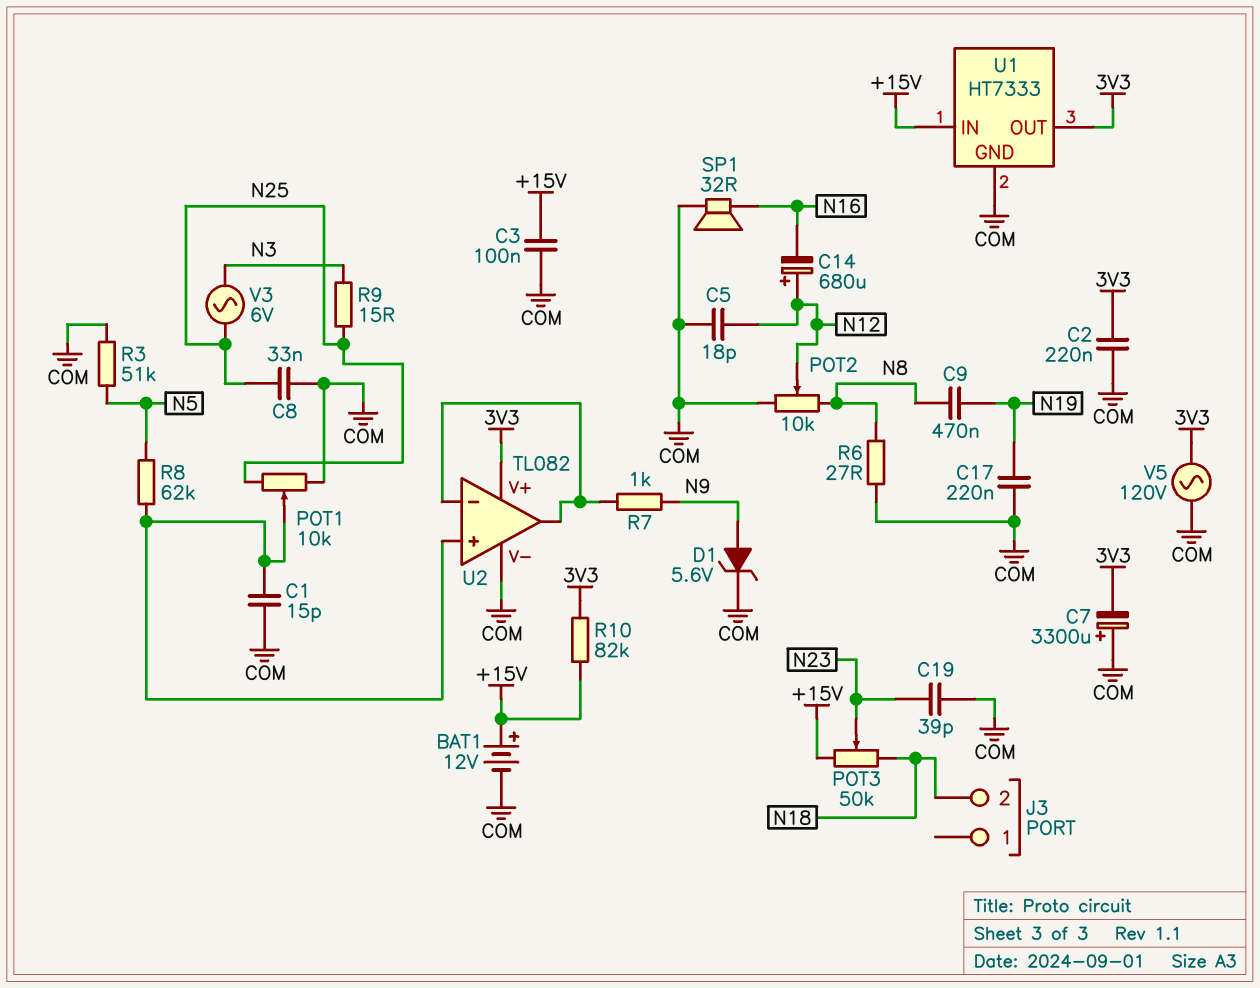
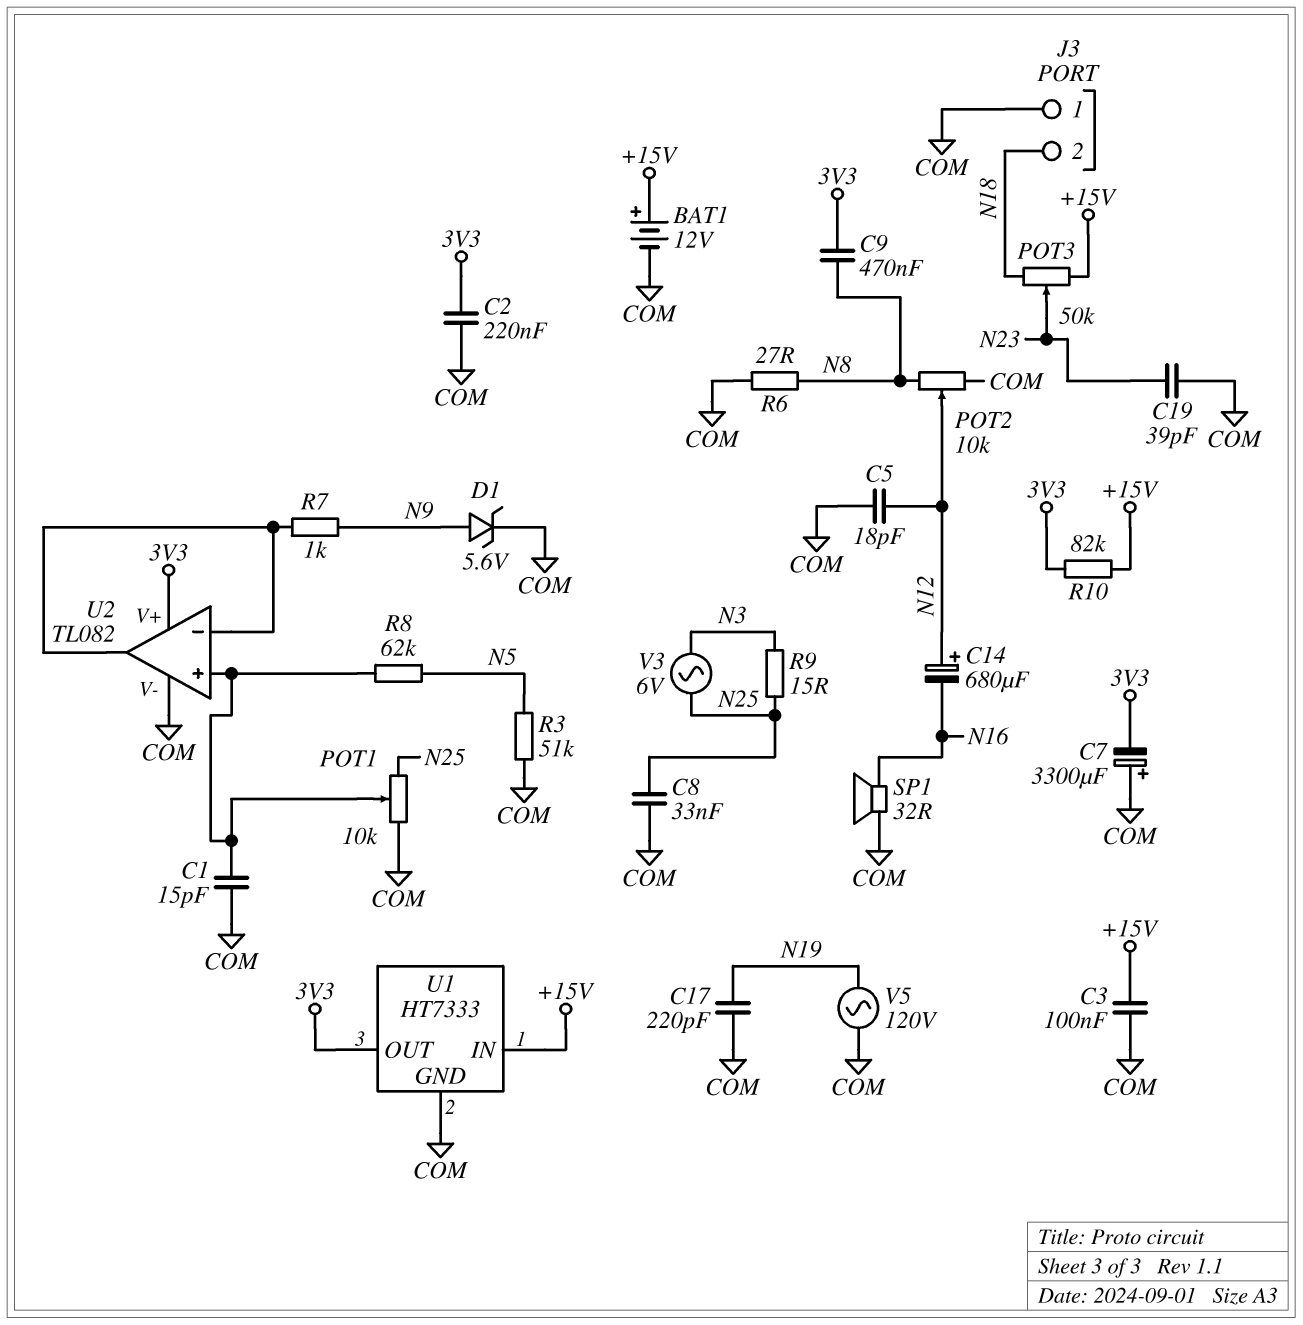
C9: 470nF (N8, N19) -> 470nF (3V3, N8)
C17: 220nF (COM, N19) -> 220pF (COM, N19)
J3 pin 1: none -> COM
V5: AC 120V (3V3, COM) -> AC 120V (COM, N19)

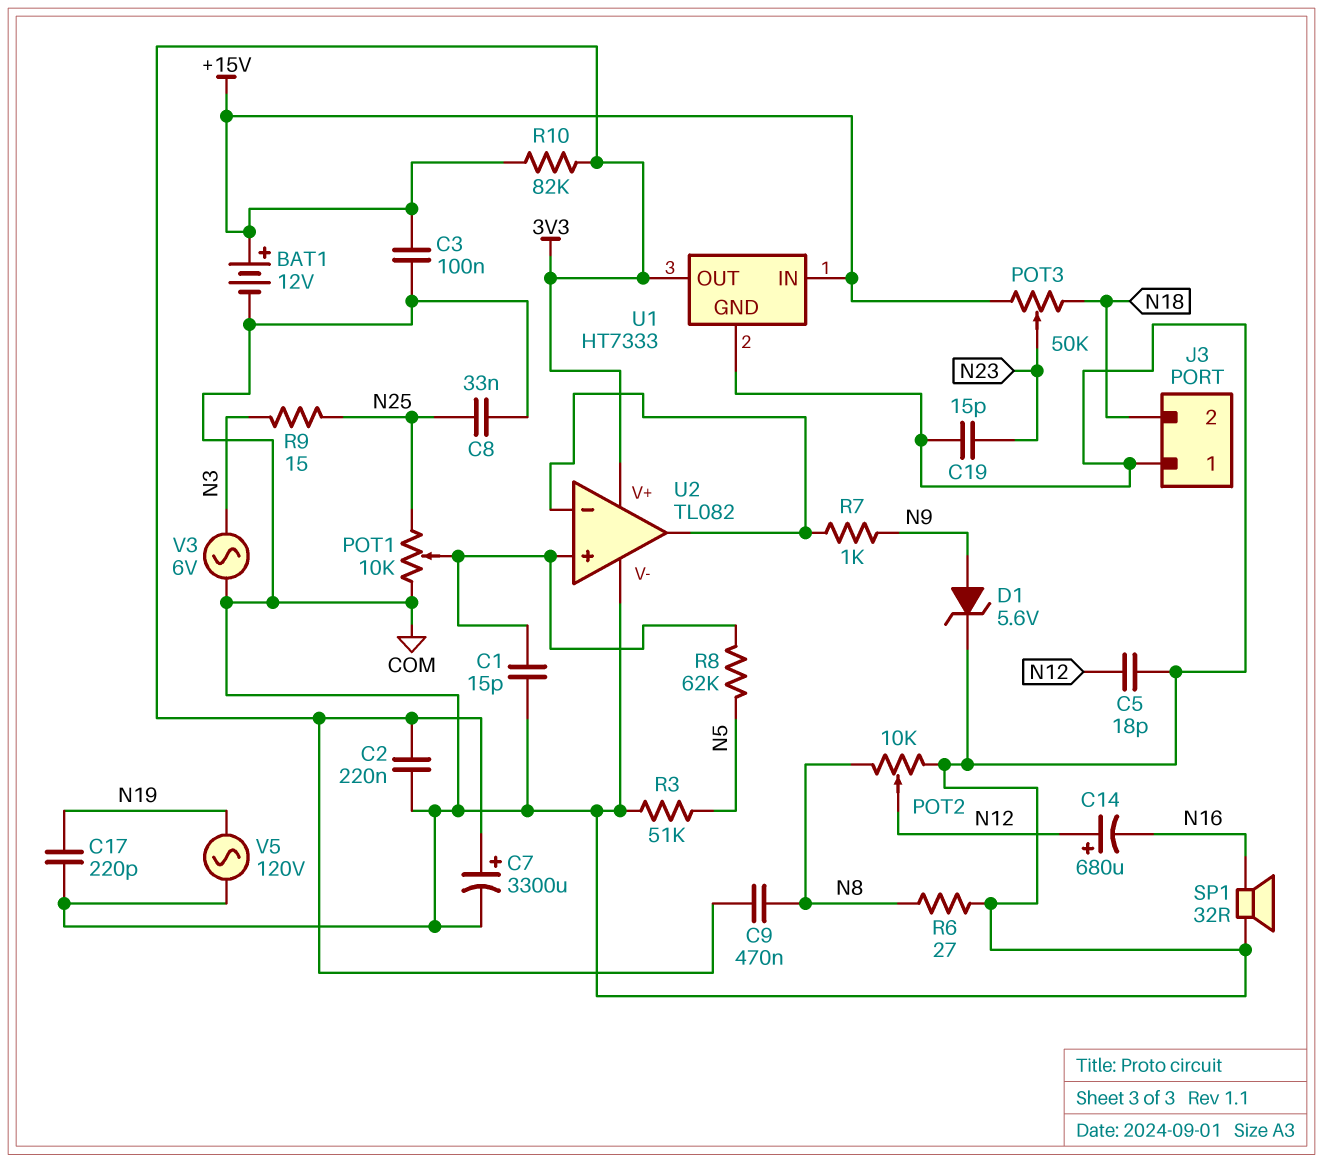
C7: 3300uF (plus COM, minus 3V3) -> 3300uF (plus 3V3, minus COM)
C19: 39pF (COM, N23) -> 15pF (COM, N23)
V3: AC 6V (N3, N25) -> AC 6V (COM, N3)

